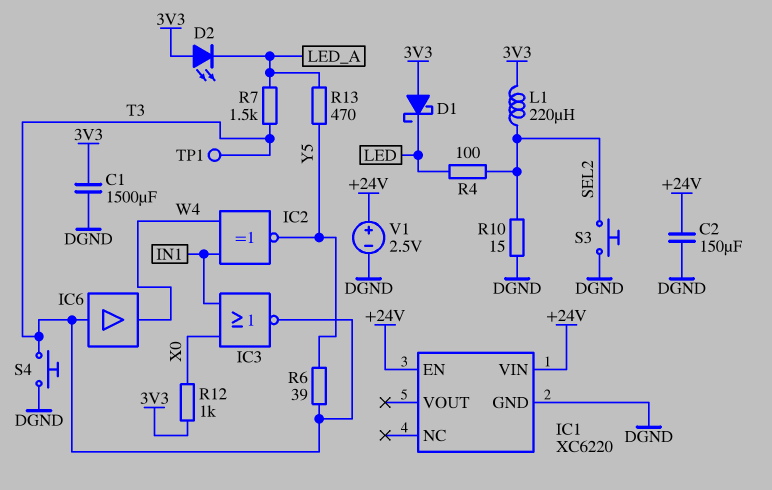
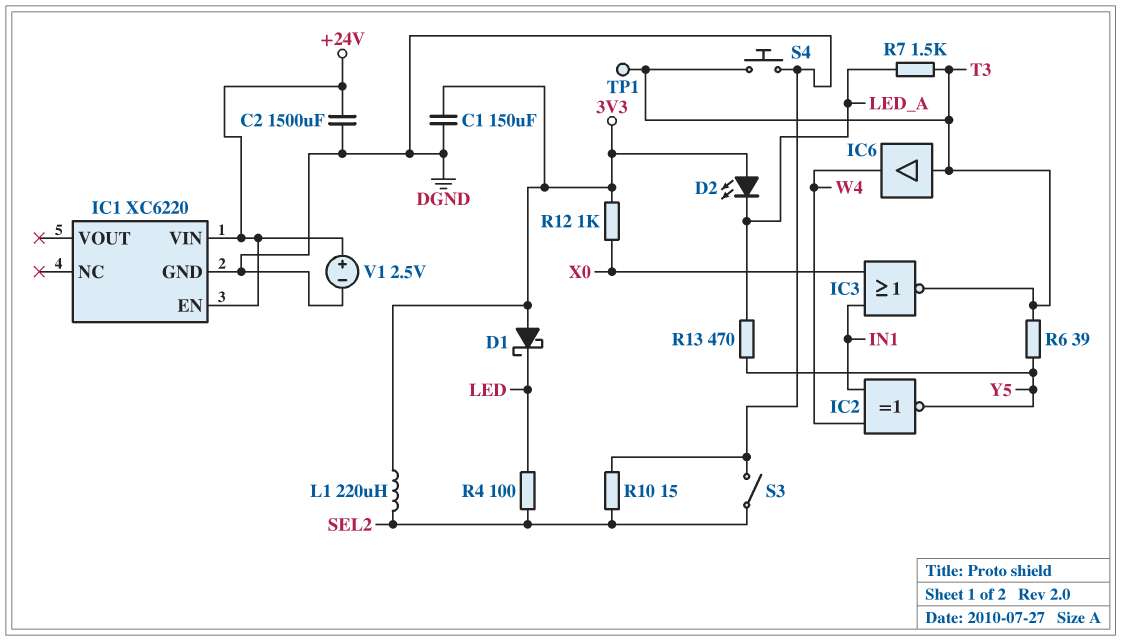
C1: 1500uF (3V3, DGND) -> 150uF (3V3, DGND)
C2: 150uF (+24V, DGND) -> 1500uF (+24V, DGND)
S3: button (DGND, SEL2) -> switch (DGND, SEL2)

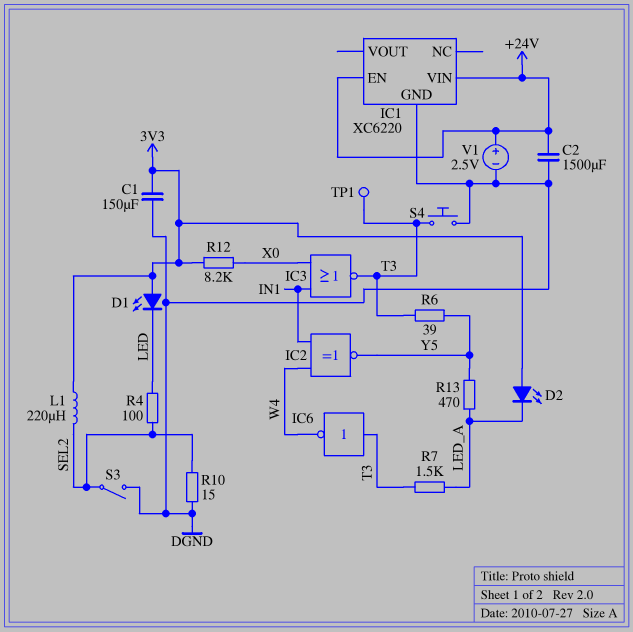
D1: schottky (A 3V3, K LED) -> LED (A 3V3, K LED)
IC6: buffer (in T3, out W4) -> NOT (in T3, out W4)
R12: 1k (3V3, X0) -> 8.2k (3V3, X0)

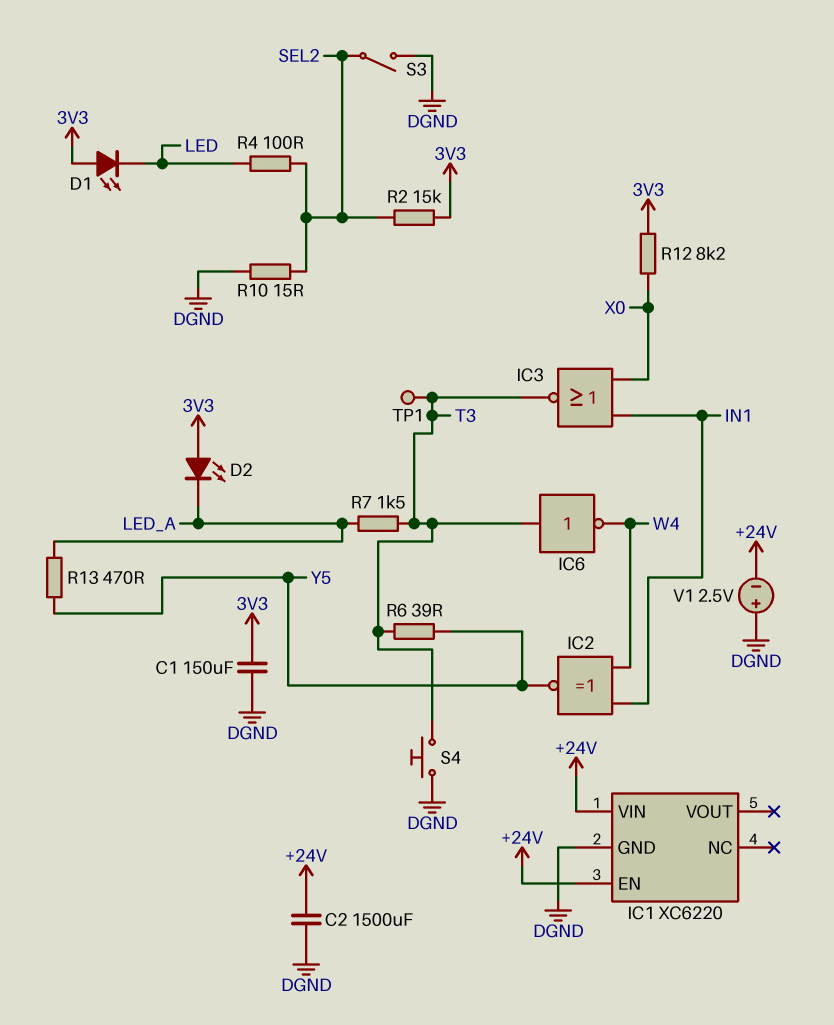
L1: 220uH (3V3, SEL2) -> none
R2: none -> 15k (3V3, SEL2)
V1: 2.5V (plus +24V, minus DGND) -> 2.5V (plus DGND, minus +24V)

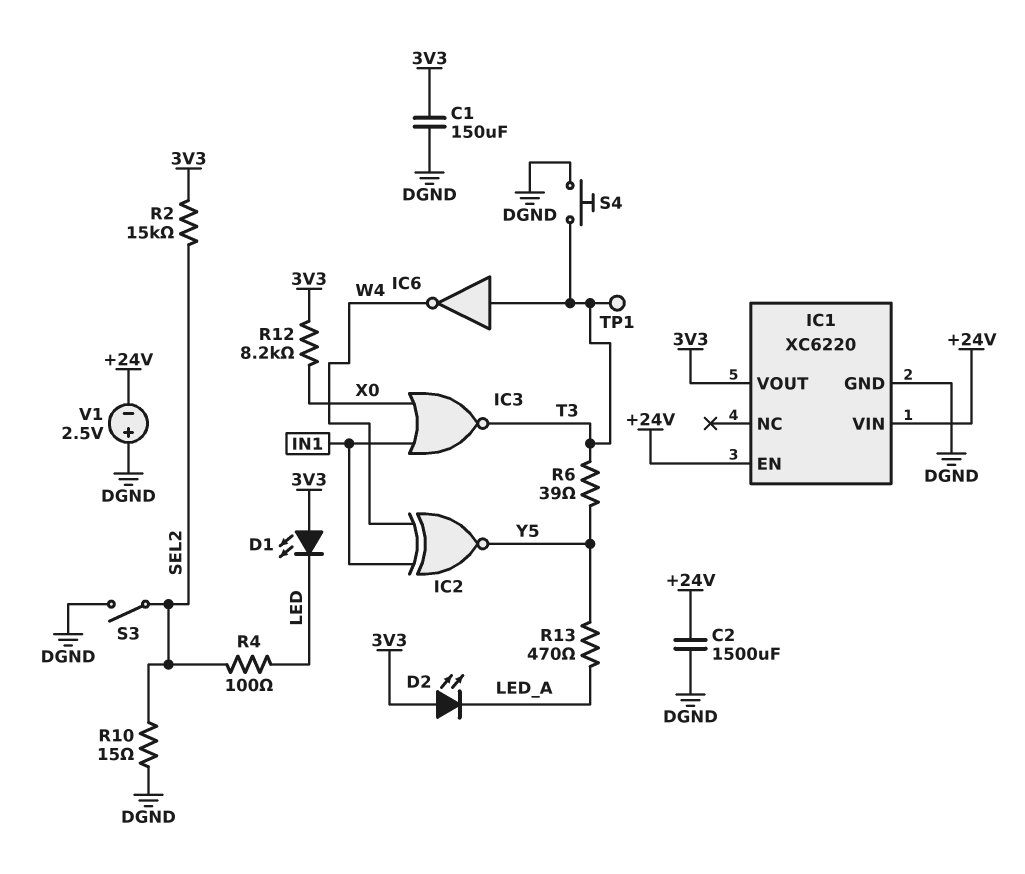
IC1 pin VOUT: none -> 3V3
R7: 1.5k (LED_A, T3) -> none

